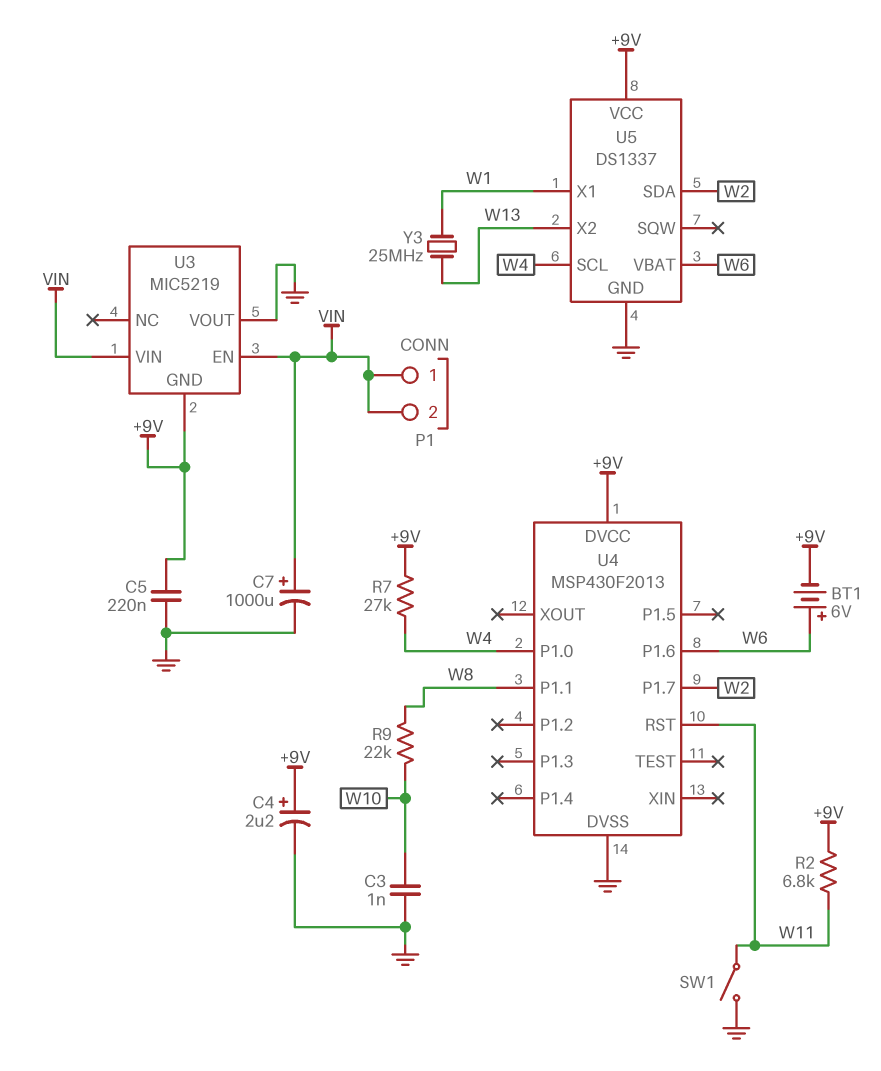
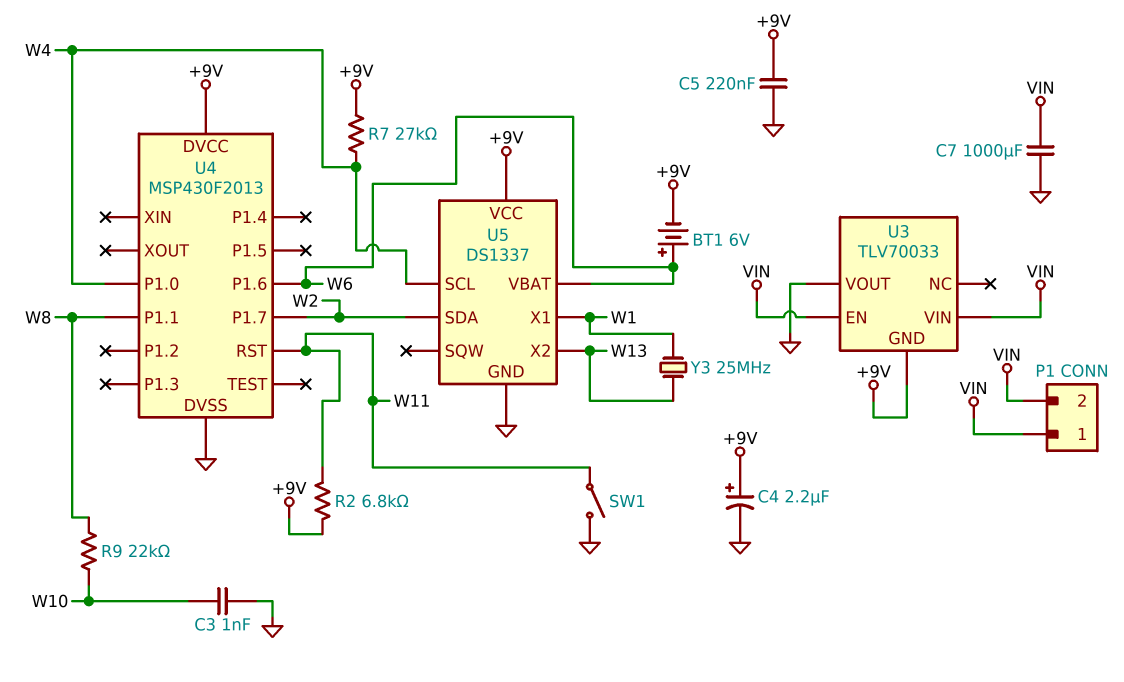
C7: 1000uF (plus VIN, minus GND) -> 1000uF (GND, VIN)
U3: MIC5219 -> TLV70033

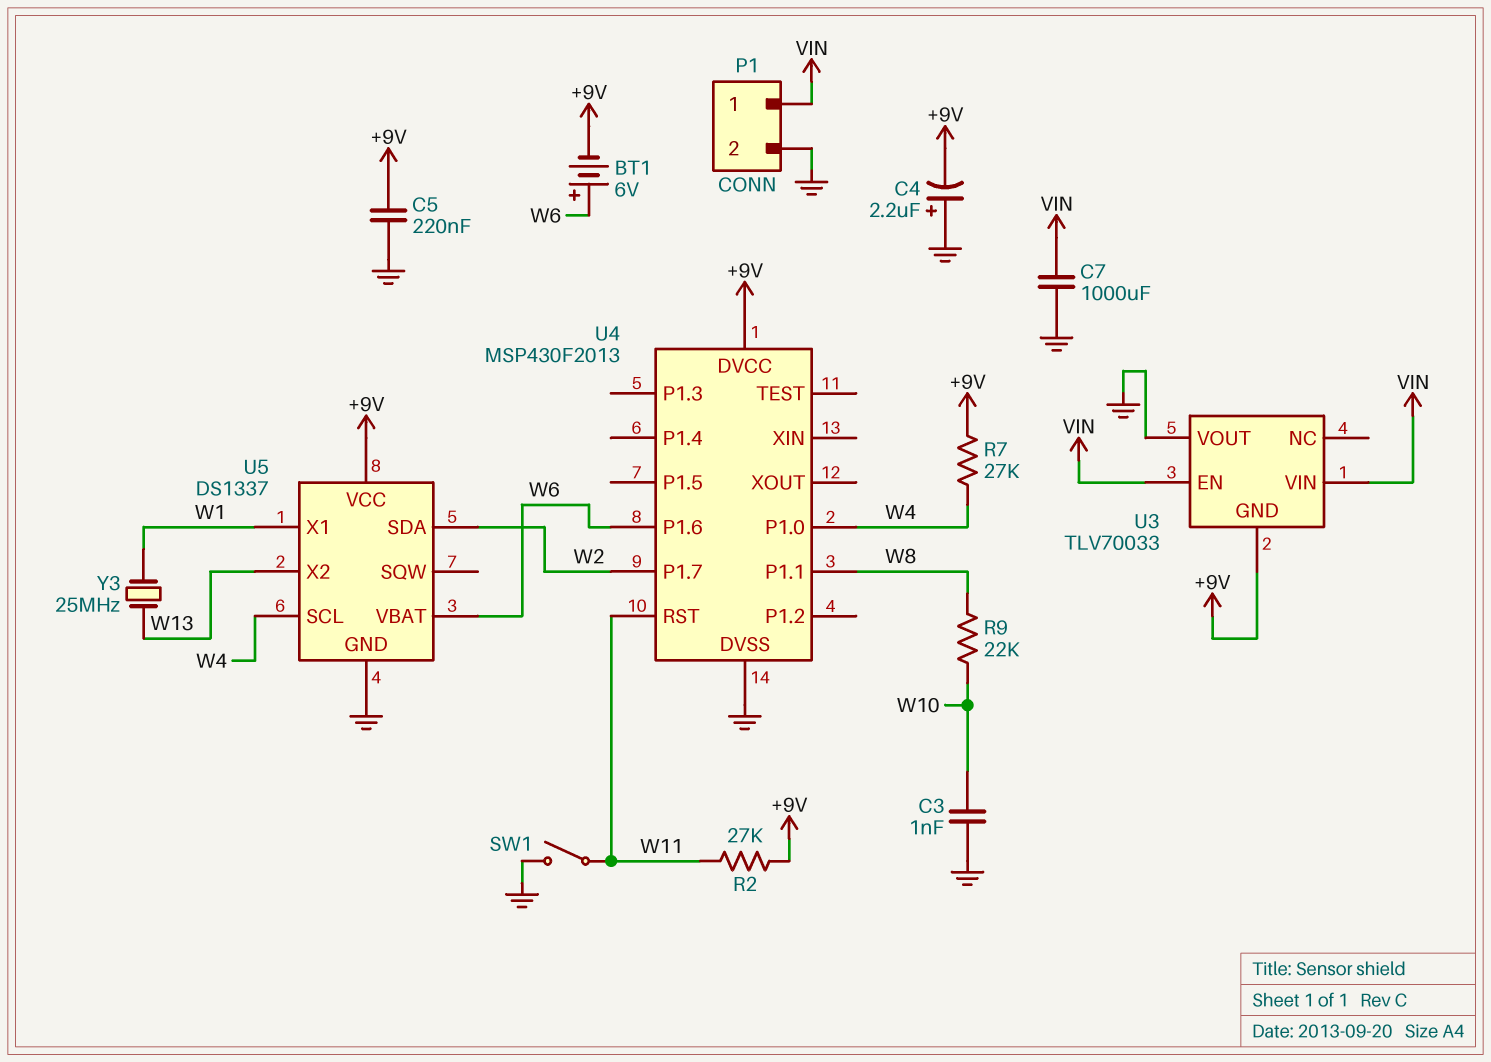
C4: 2.2uF (plus +9V, minus GND) -> 2.2uF (plus GND, minus +9V)
P1 pin 2: VIN -> GND
R2: 6.8k (+9V, W11) -> 27k (+9V, W11)

